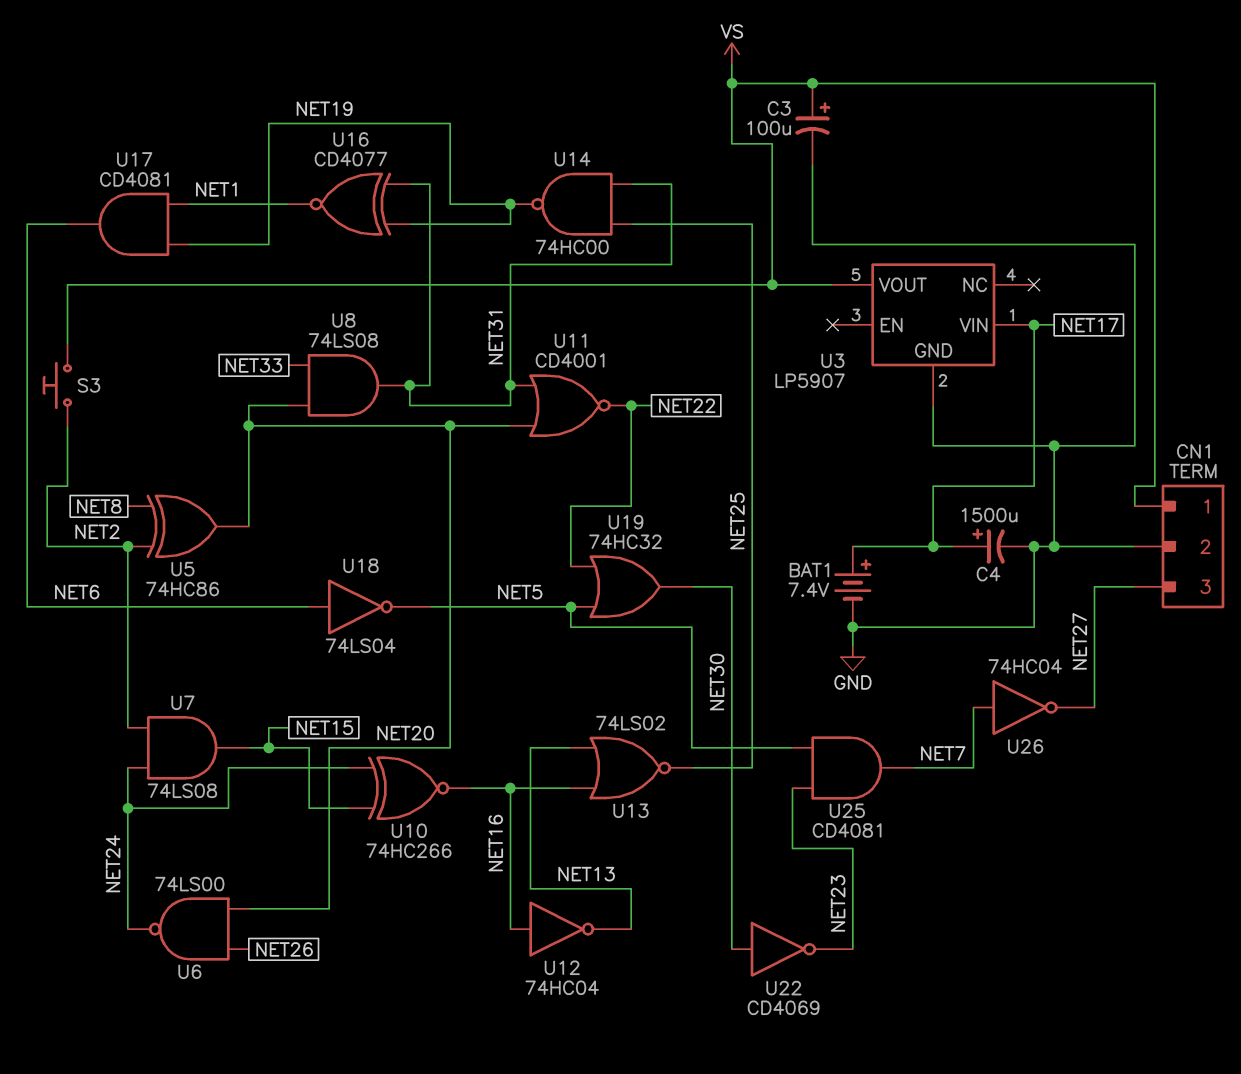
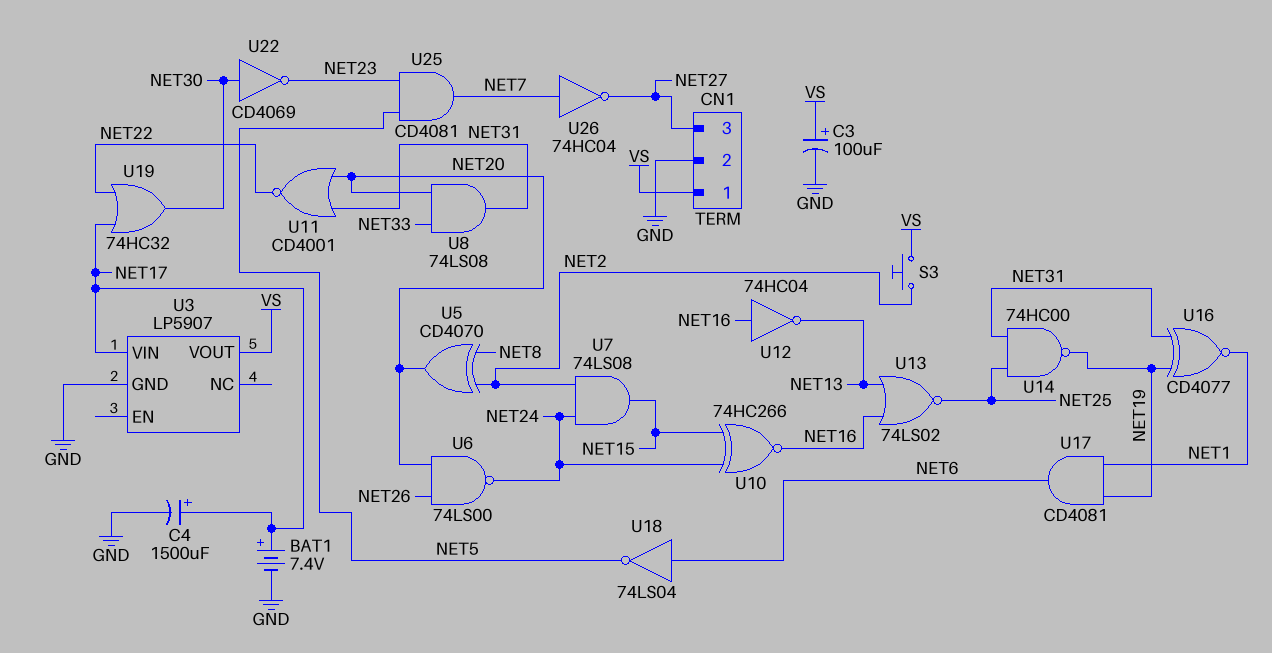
U5: XOR 74HC86 (in NET2, in NET8, out NET20) -> XOR CD4070 (in NET2, in NET8, out NET20)
U19: OR 74HC32 (in NET5, in NET22, out NET30) -> OR 74HC32 (in NET17, in NET22, out NET30)

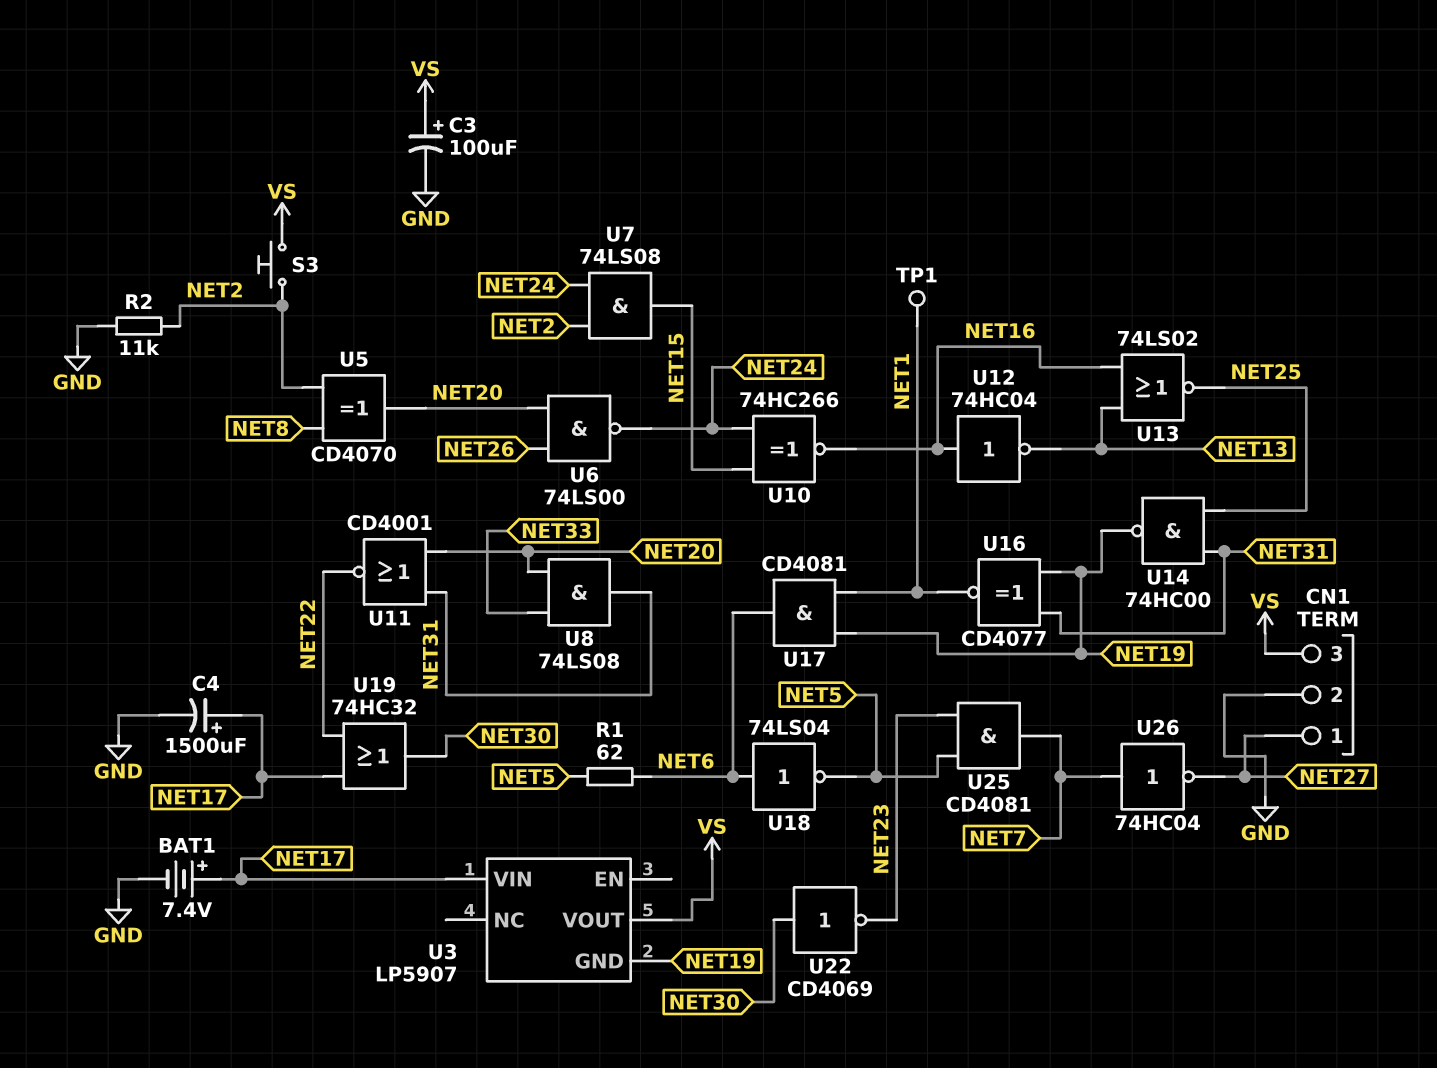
CN1 pin 1: VS -> NET27
CN1 pin 3: NET27 -> VS
R1: none -> 62 (NET5, NET6)
R2: none -> 11k (GND, NET2)
TP1: none -> test point (NET1)
U3 pin GND: GND -> NET19

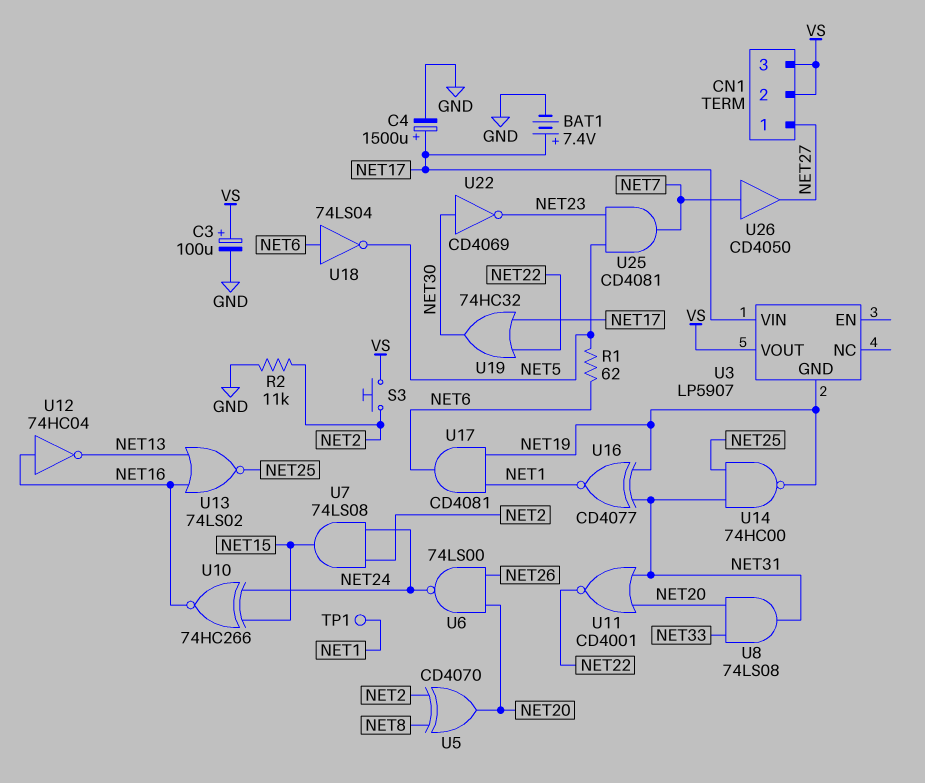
CN1 pin 2: GND -> VS
U26: NOT 74HC04 (in NET7, out NET27) -> buffer CD4050 (in NET7, out NET27)

